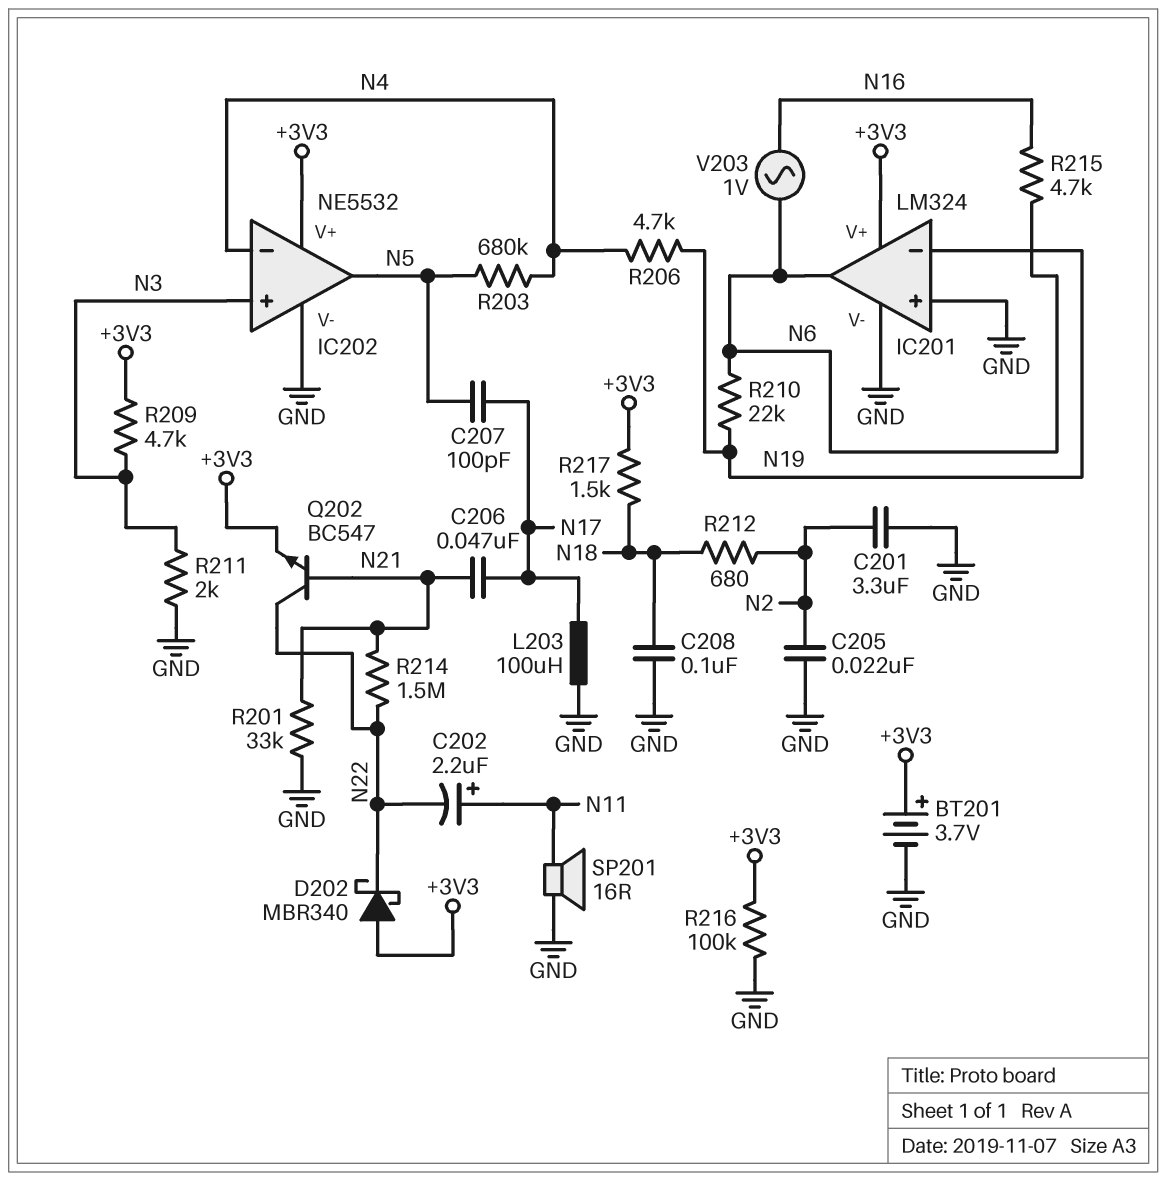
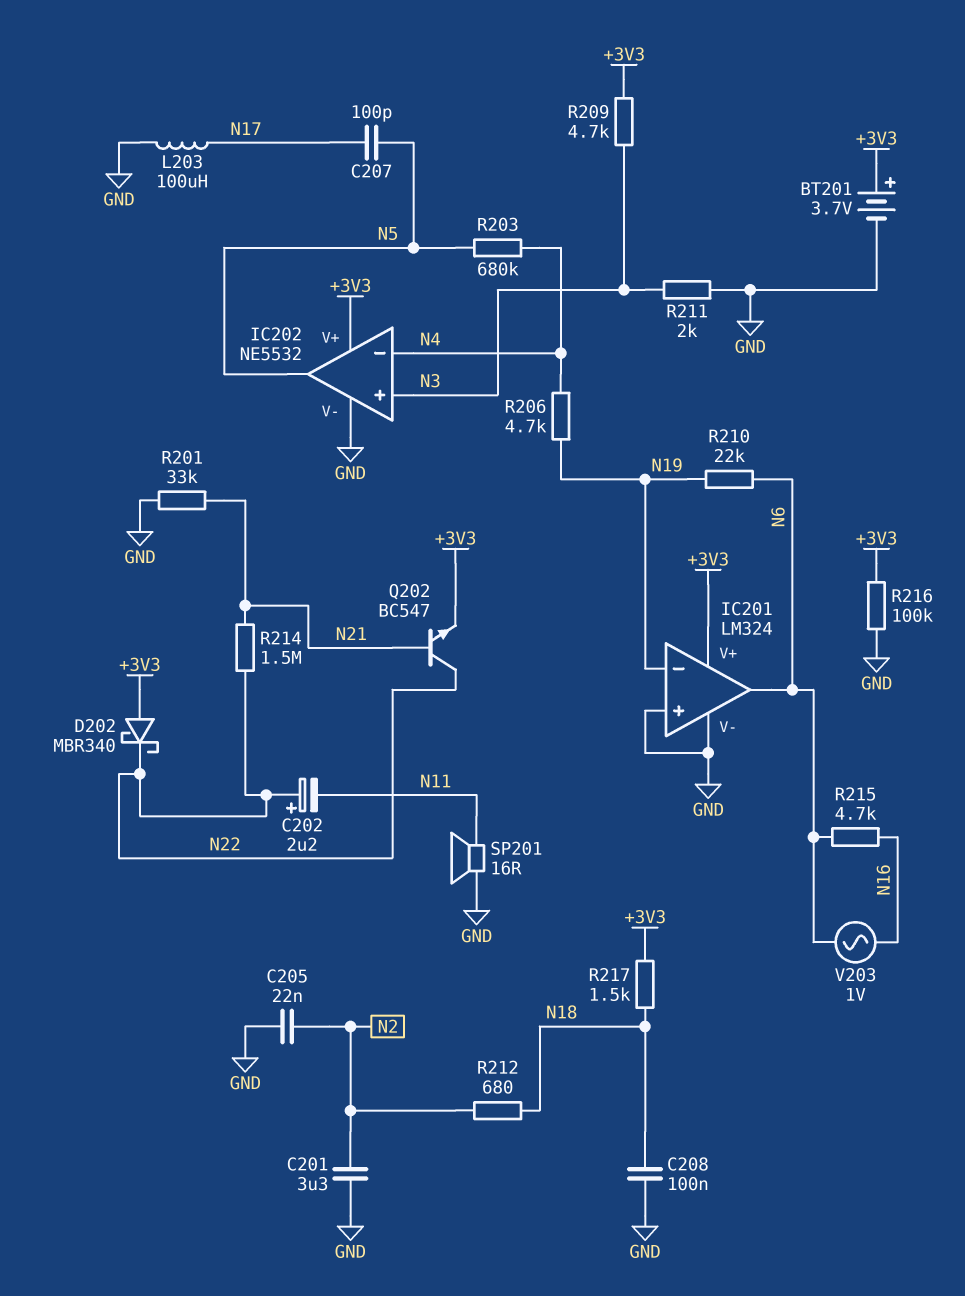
C202: 2.2uF (plus N11, minus N22) -> 2.2uF (plus N22, minus N11)
C206: 47nF (N17, N21) -> none

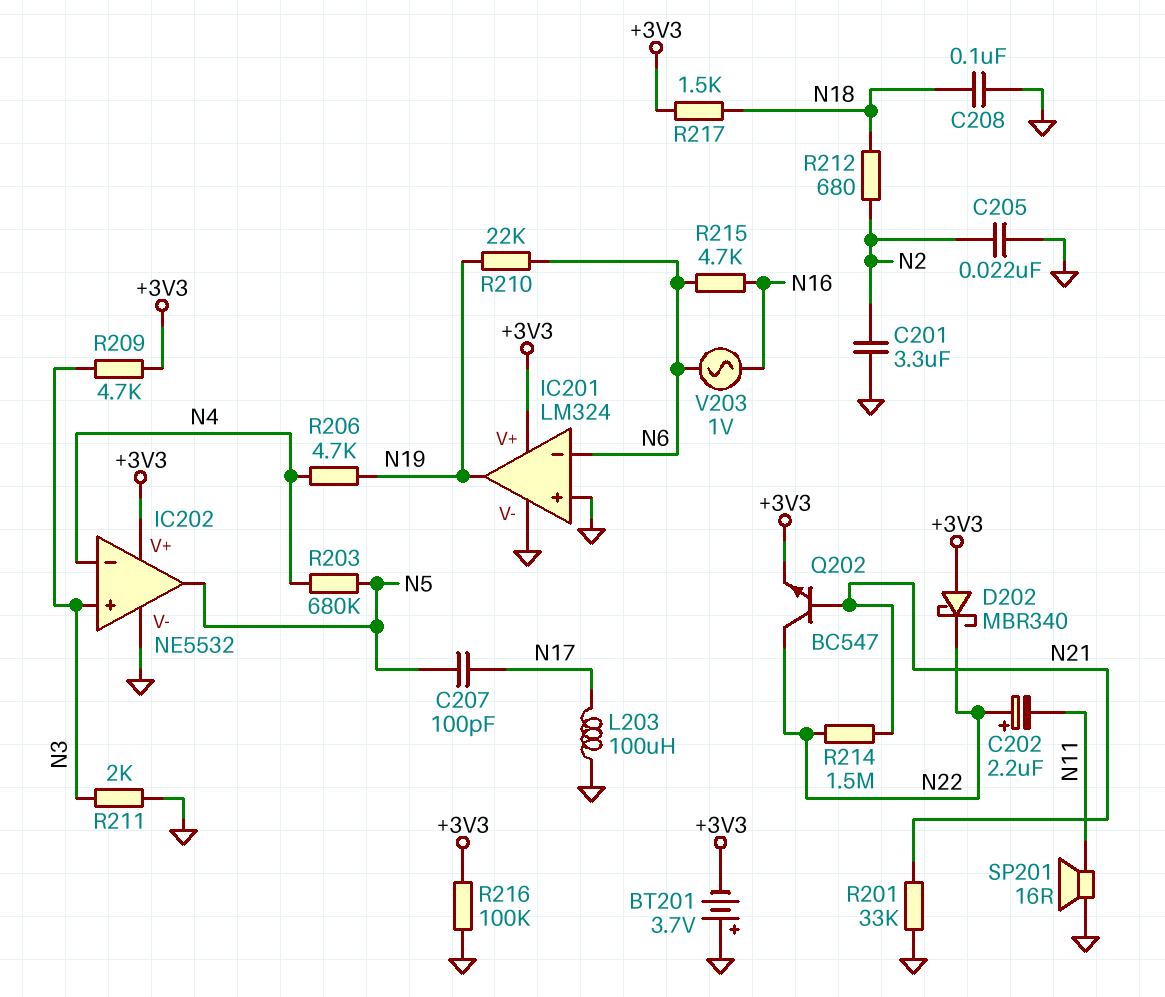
BT201: 3.7V (plus +3V3, minus GND) -> 3.7V (plus GND, minus +3V3)
IC201 pin in-: N19 -> N6
IC201 pin out: N6 -> N19

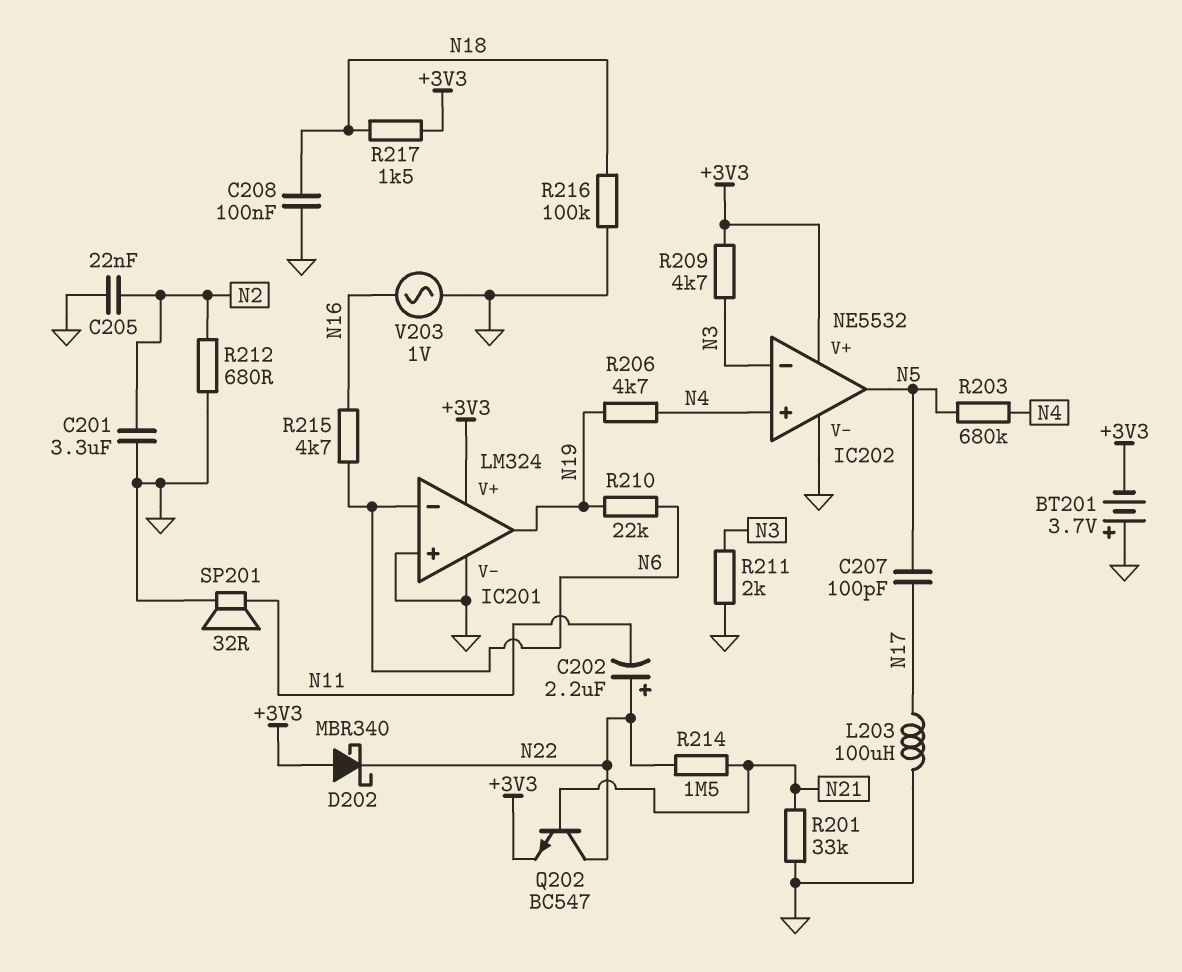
IC202 pin in+: N3 -> N4
IC202 pin in-: N4 -> N3
R212: 680 (N2, N18) -> 680 (GND, N2)
R216: 100k (+3V3, GND) -> 100k (GND, N18)
SP201: speaker 16R (GND, N11) -> speaker 32R (GND, N11)
V203: AC 1V (N6, N16) -> AC 1V (GND, N16)

